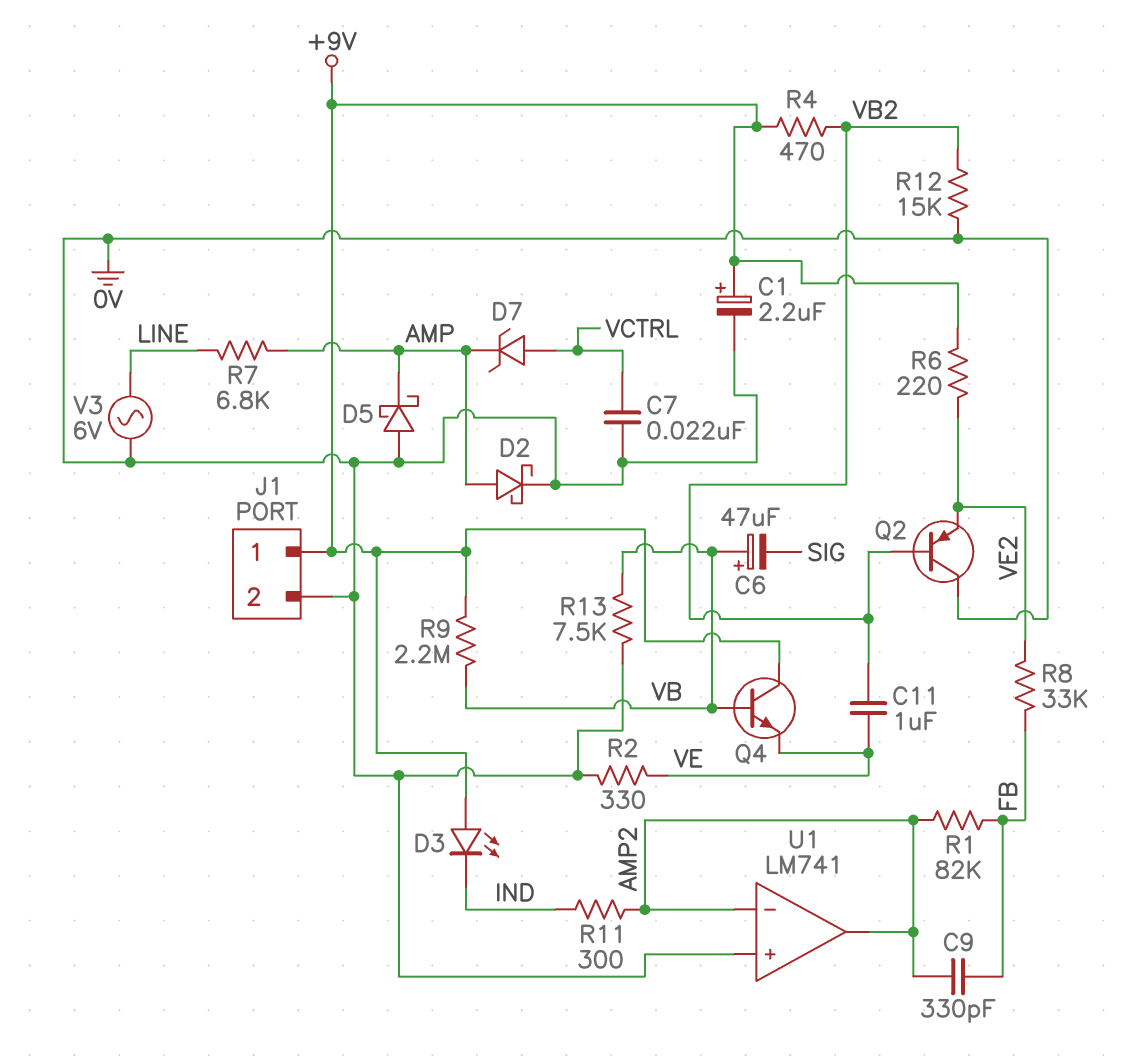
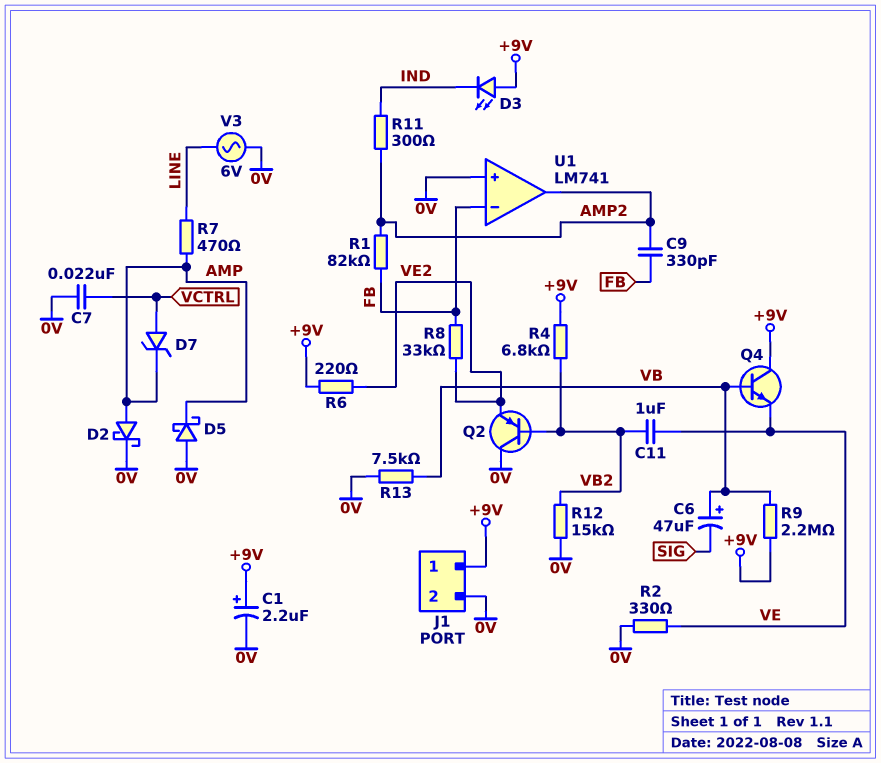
R4: 470 (+9V, VB2) -> 6.8k (+9V, VB2)
R7: 6.8k (AMP, LINE) -> 470 (AMP, LINE)
U1 pin in-: AMP2 -> FB

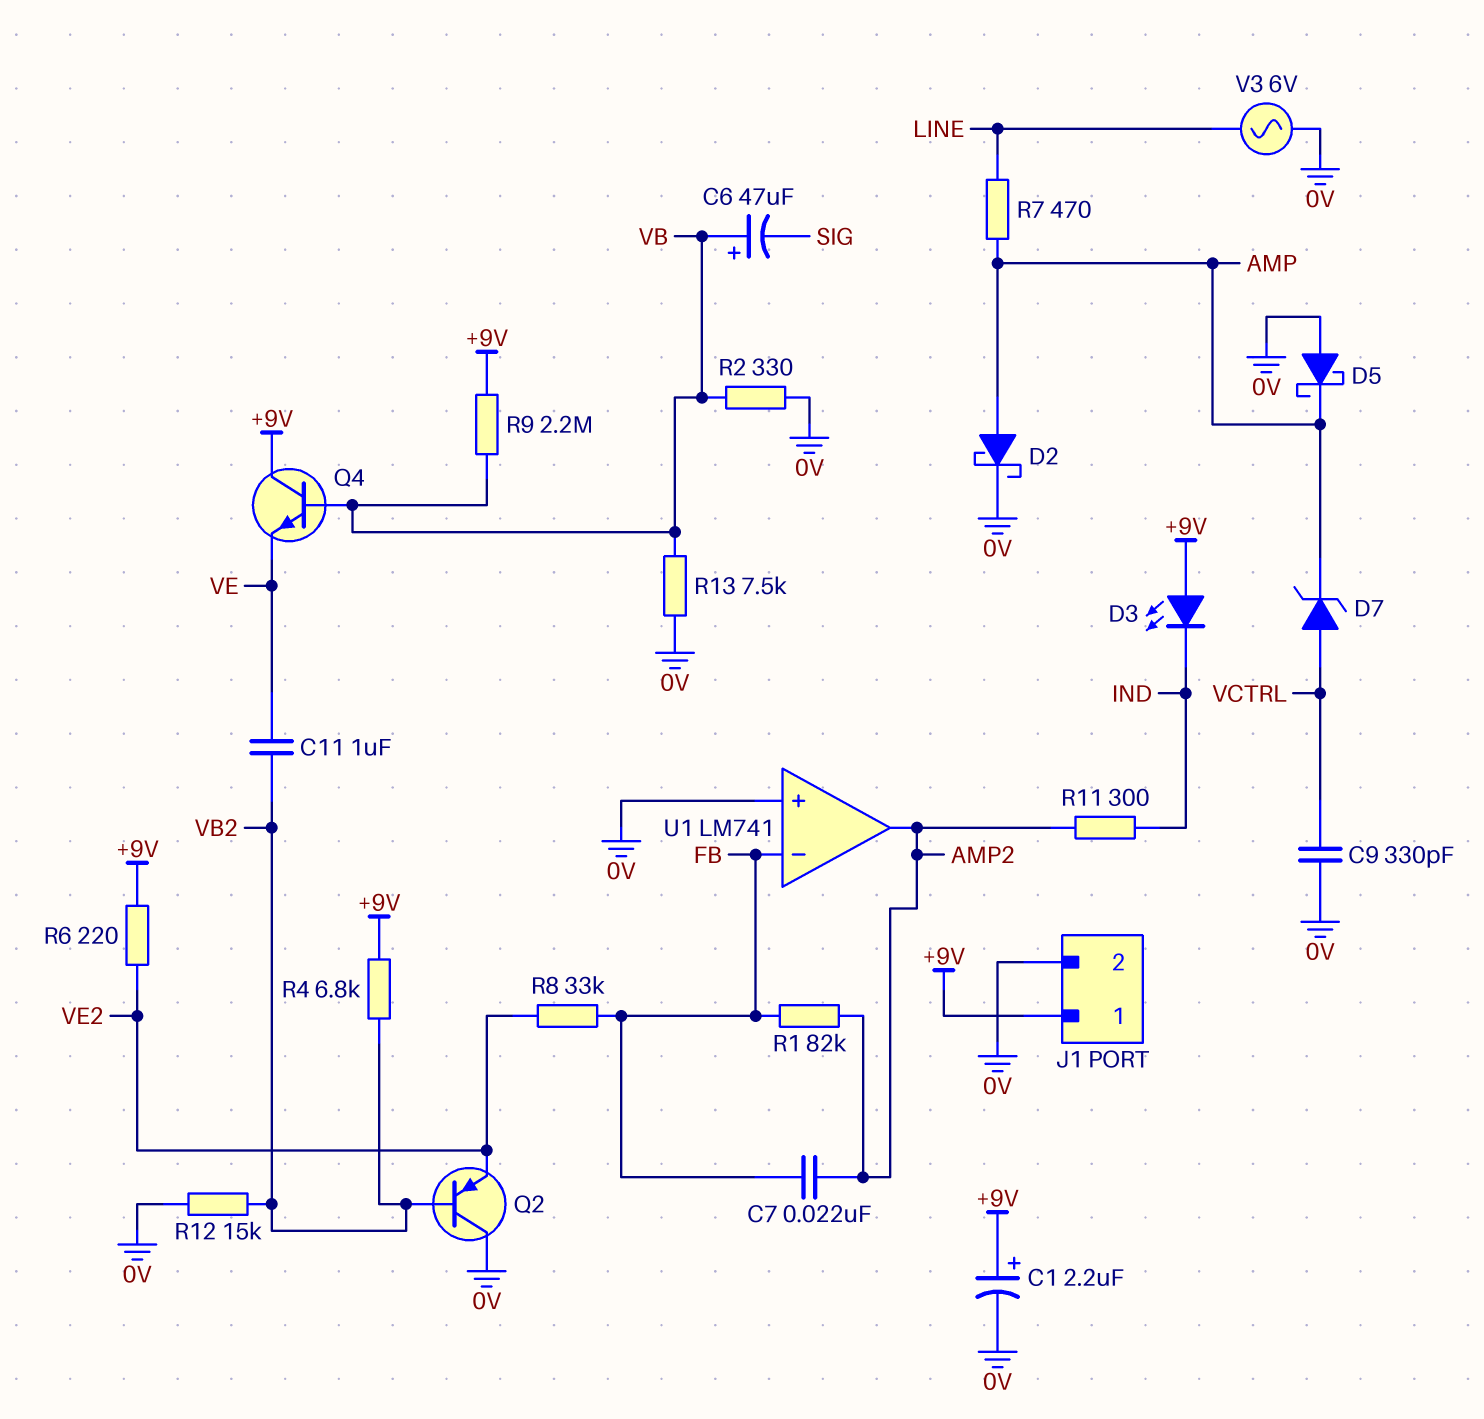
C7: 22nF (0V, VCTRL) -> 22nF (AMP2, FB)
C9: 330pF (AMP2, FB) -> 330pF (0V, VCTRL)
R2: 330 (0V, VE) -> 330 (0V, VB)

